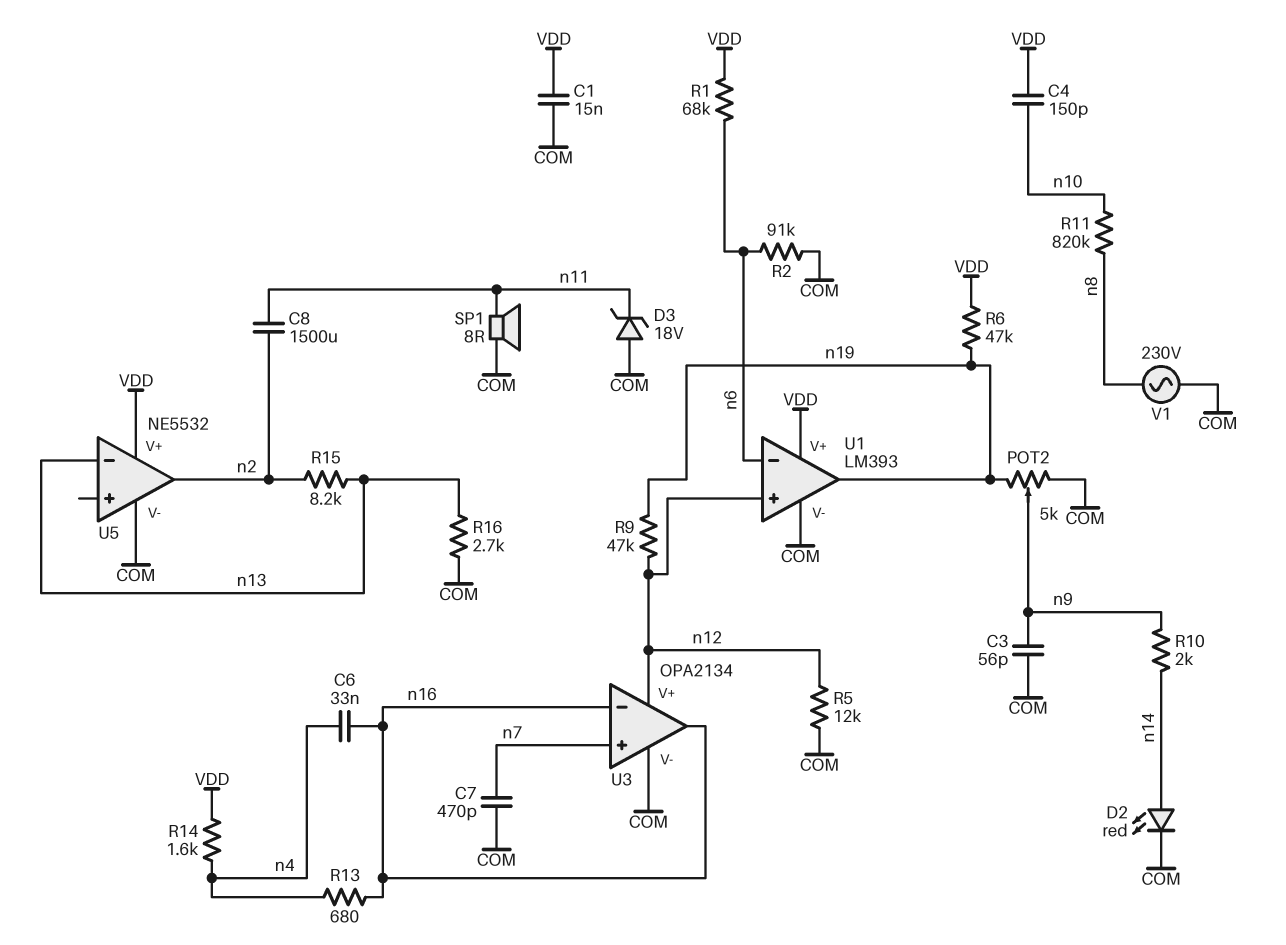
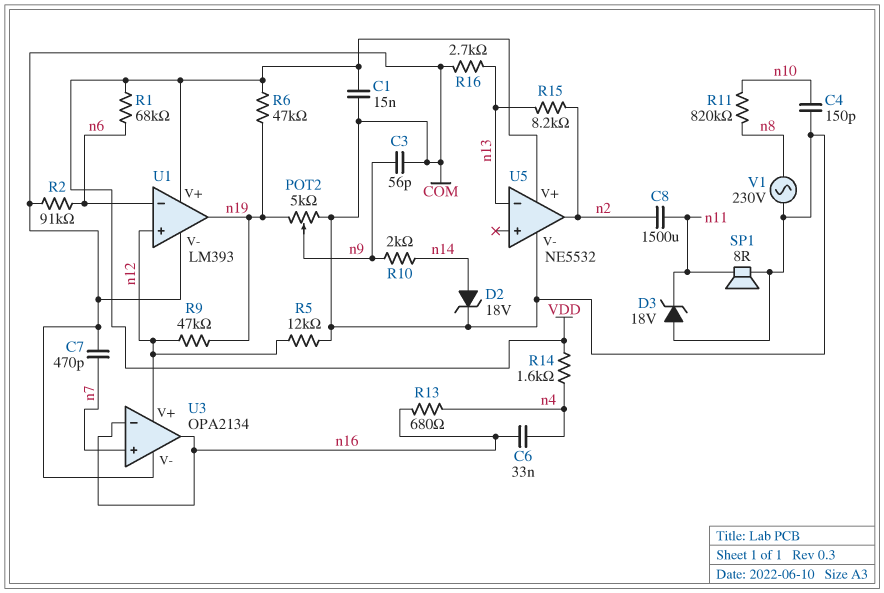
C4: 150pF (VDD, n10) -> 150pF (COM, n10)
D2: LED red (A n14, K COM) -> zener 18V (A n14, K COM)

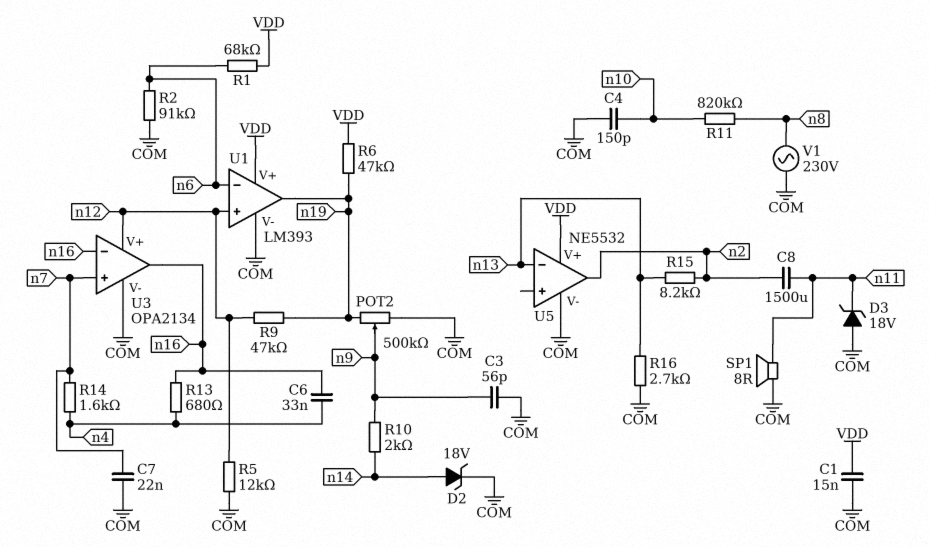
C7: 470pF (COM, n7) -> 22nF (COM, n7)
POT2: 5k (COM, n19, wiper n9) -> 500k (COM, n19, wiper n9)
R14: 1.6k (VDD, n4) -> 1.6k (n4, n7)

